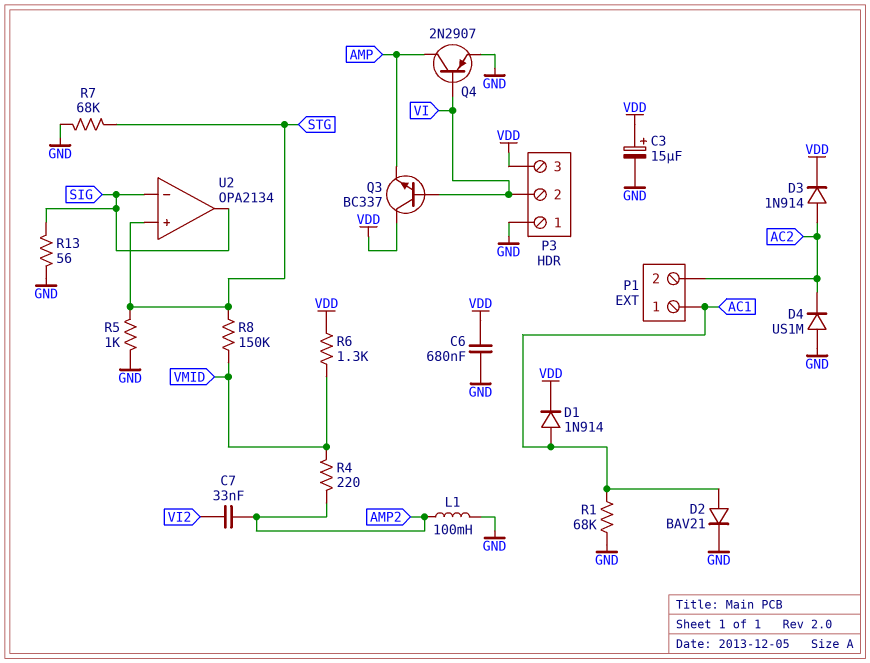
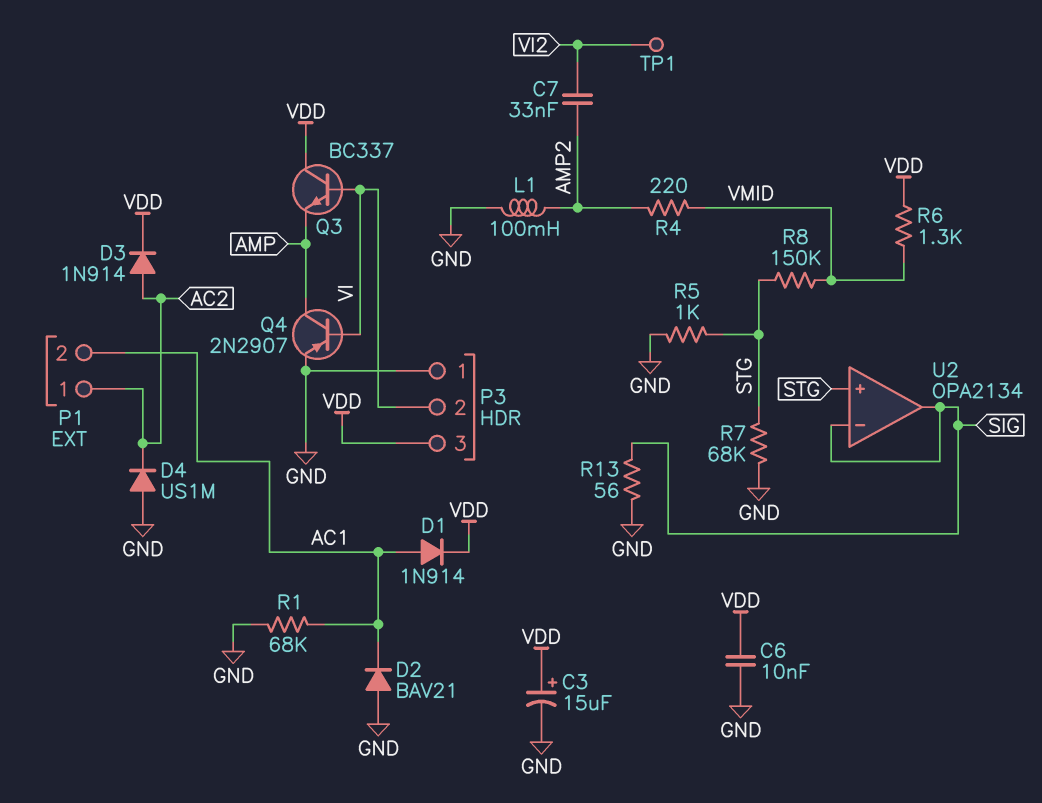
C6: 680nF (GND, VDD) -> 10nF (GND, VDD)
D2: diode BAV21 (A AC1, K GND) -> diode BAV21 (A GND, K AC1)
P1 pin 1: AC1 -> AC2
P1 pin 2: AC2 -> AC1
TP1: none -> test point (VI2)

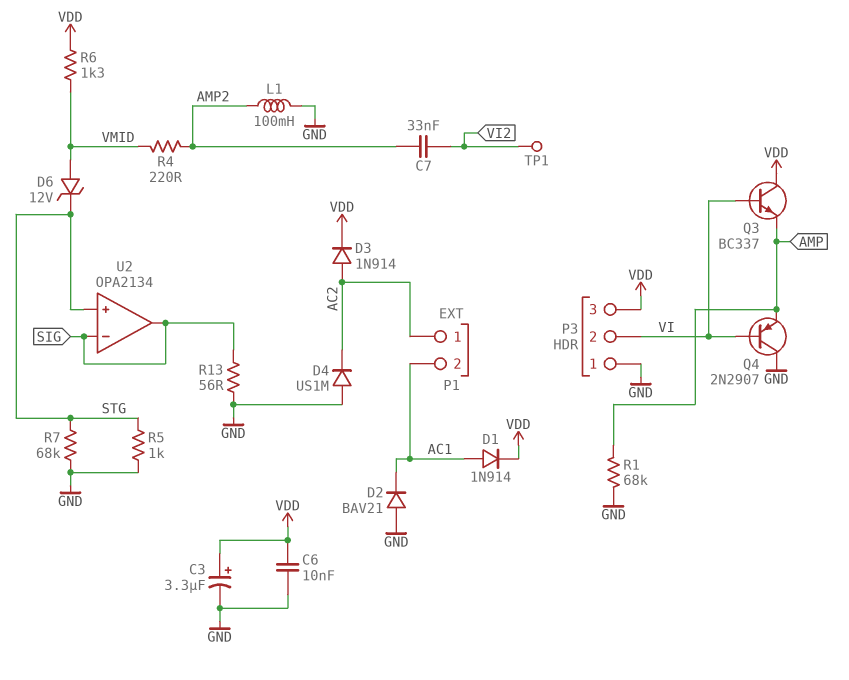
C3: 15uF (plus VDD, minus GND) -> 3.3uF (plus VDD, minus GND)
D6: none -> zener 12V (A VMID, K STG)
Q4: PNP 2N2907 (B VI, C AMP, E GND) -> PNP 2N2907 (B VI, C GND, E AMP)
R1: 68k (AC1, GND) -> 68k (AMP, GND)
R8: 150k (STG, VMID) -> none

